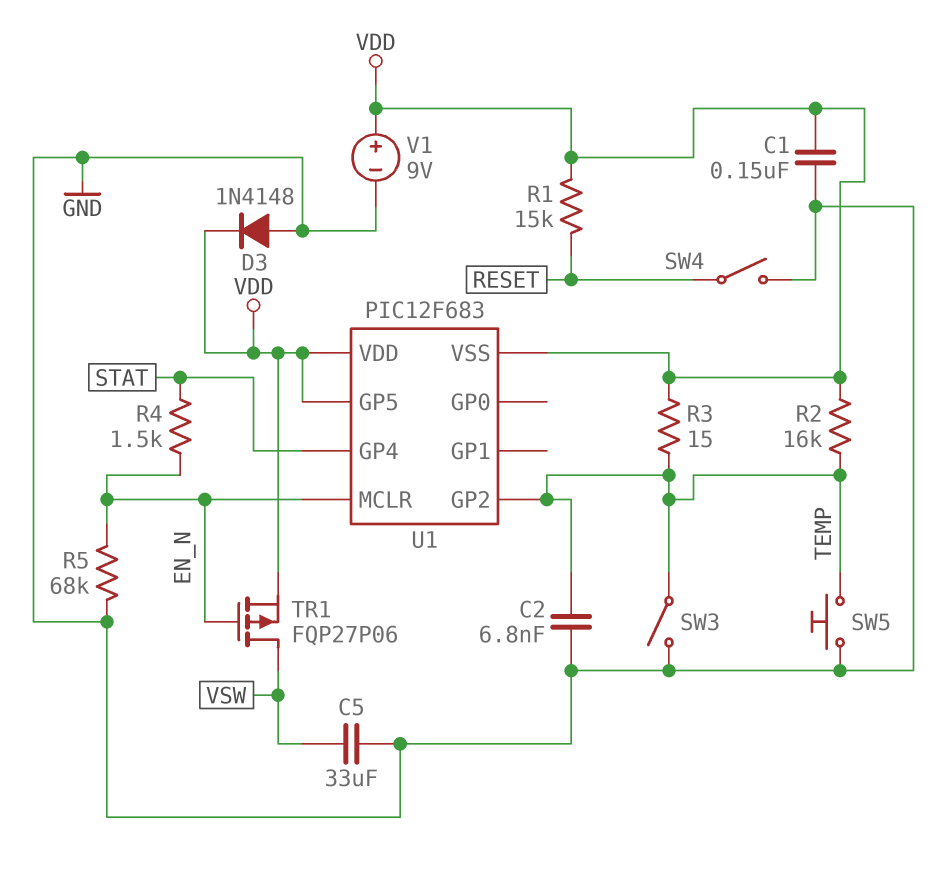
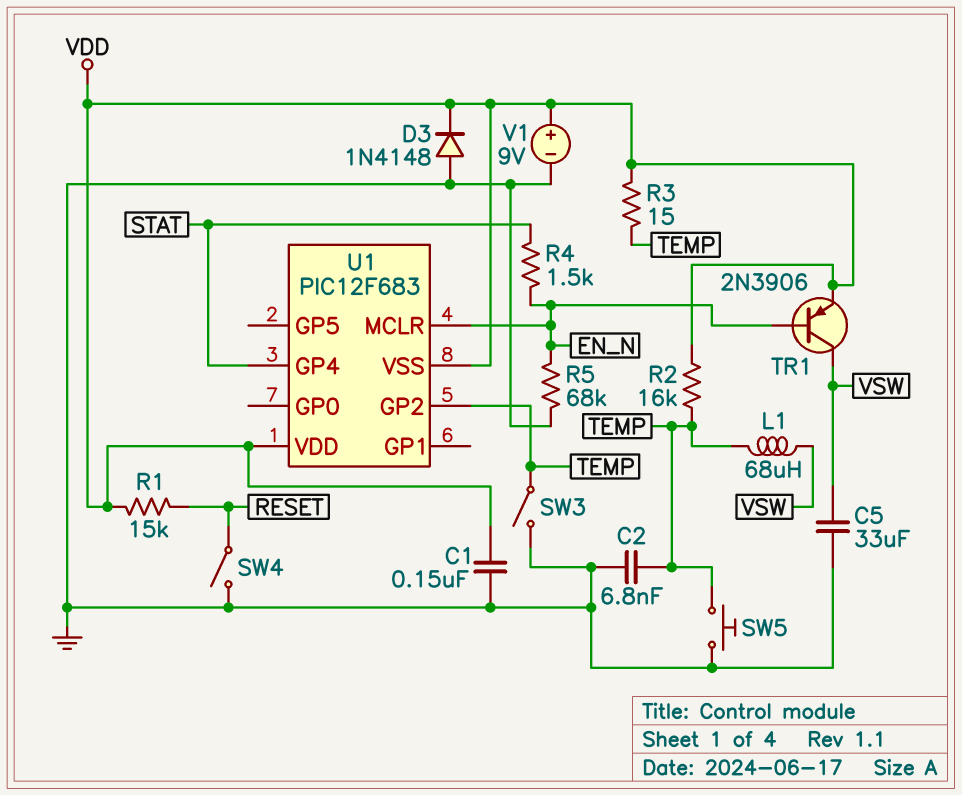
L1: none -> 68uH (TEMP, VSW)
TR1: PMOS FQP27P06 (G EN_N, D VSW, S VDD) -> PNP 2N3906 (B EN_N, C VSW, E VDD)
U1 pin GP5: VDD -> none

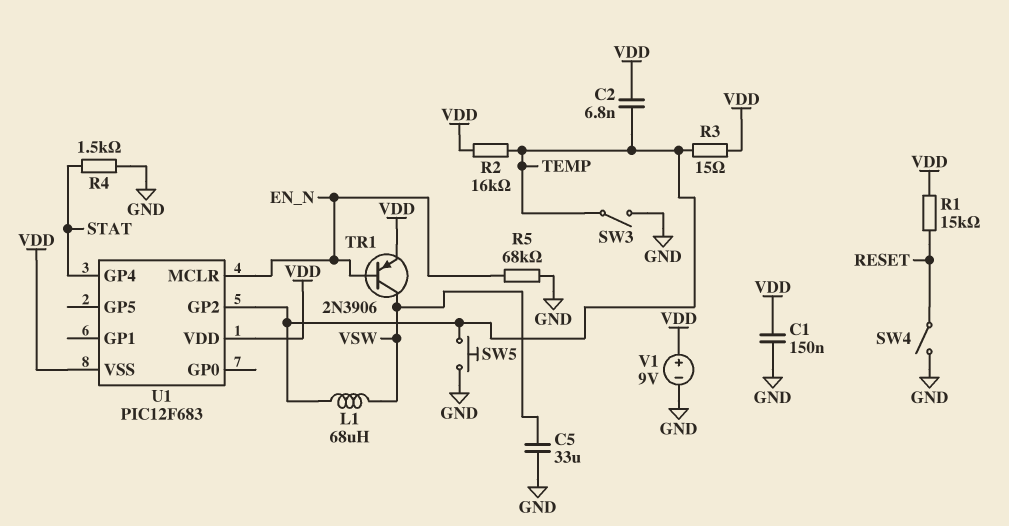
C2: 6.8nF (GND, TEMP) -> 6.8nF (TEMP, VDD)
D3: diode 1N4148 (A GND, K VDD) -> none
R4: 1.5k (EN_N, STAT) -> 1.5k (GND, STAT)

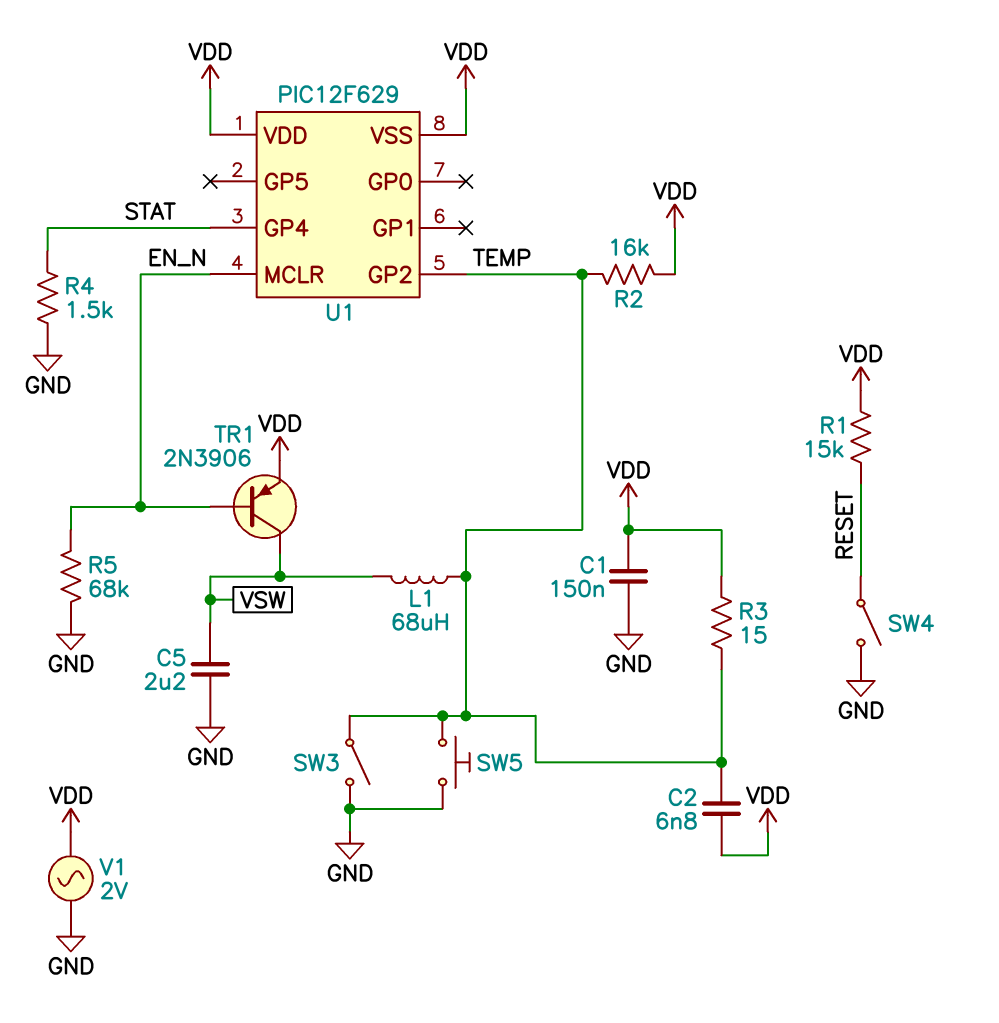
C5: 33uF (GND, VSW) -> 2.2uF (GND, VSW)
U1: PIC12F683 -> PIC12F629
V1: 9V (plus VDD, minus GND) -> AC 2V (GND, VDD)

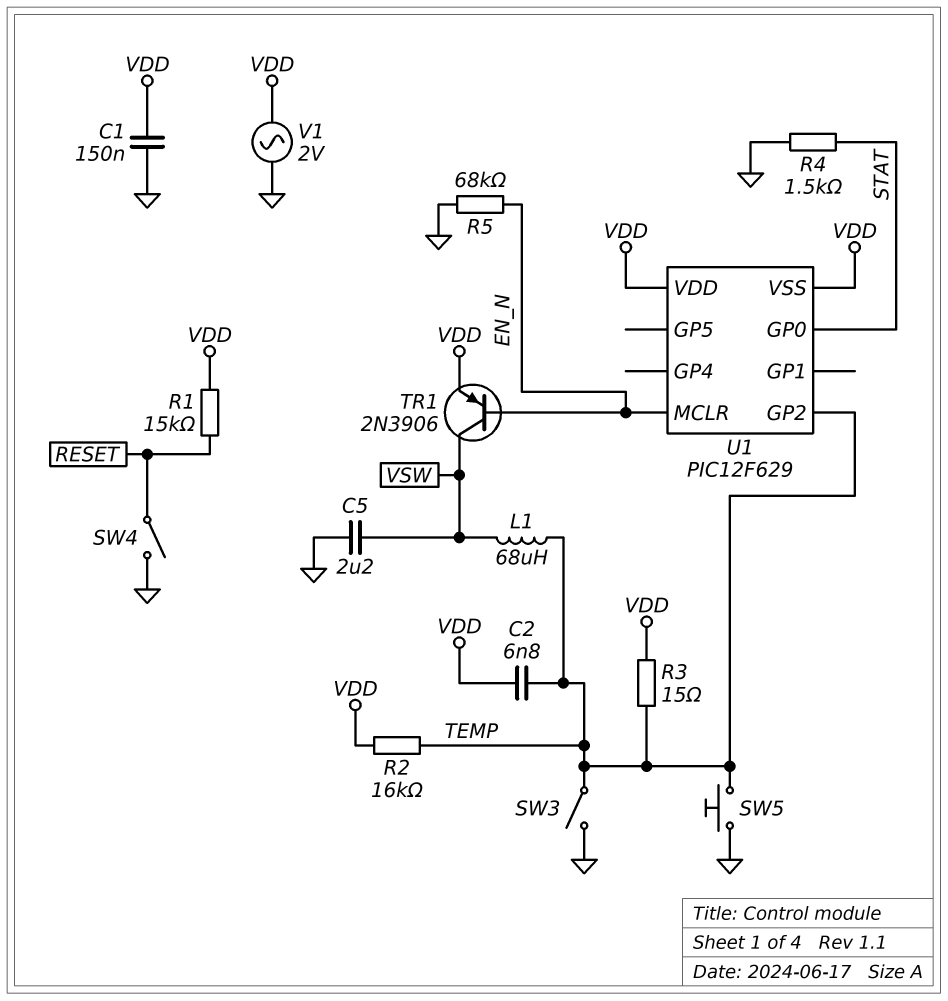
U1 pin GP0: none -> STAT
U1 pin GP4: STAT -> none

